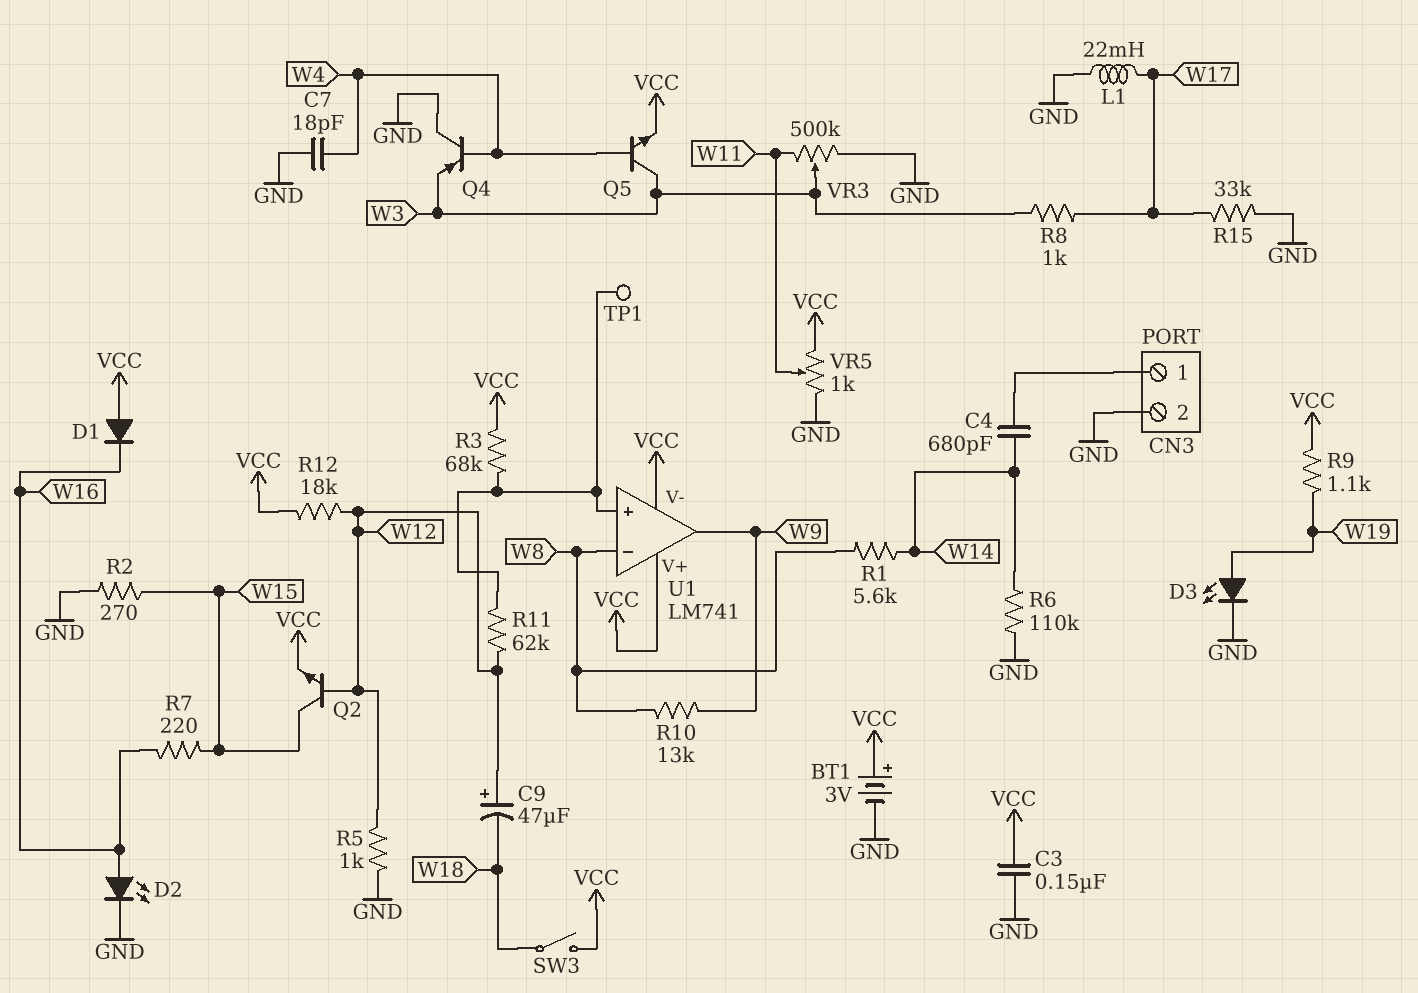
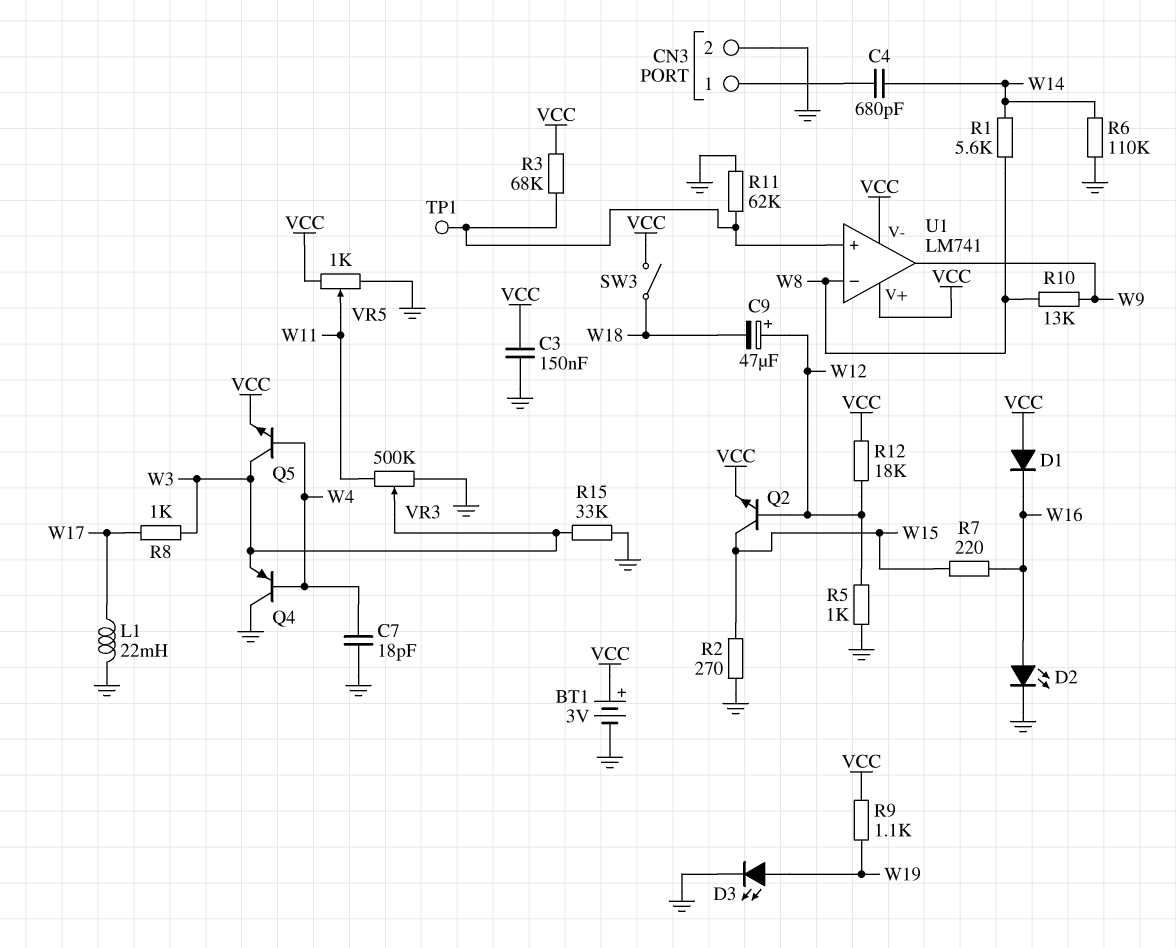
R11: 62k (U1/in+, W12) -> 62k (GND, U1/in+)
R15: 33k (GND, W17) -> 33k (GND, W3)

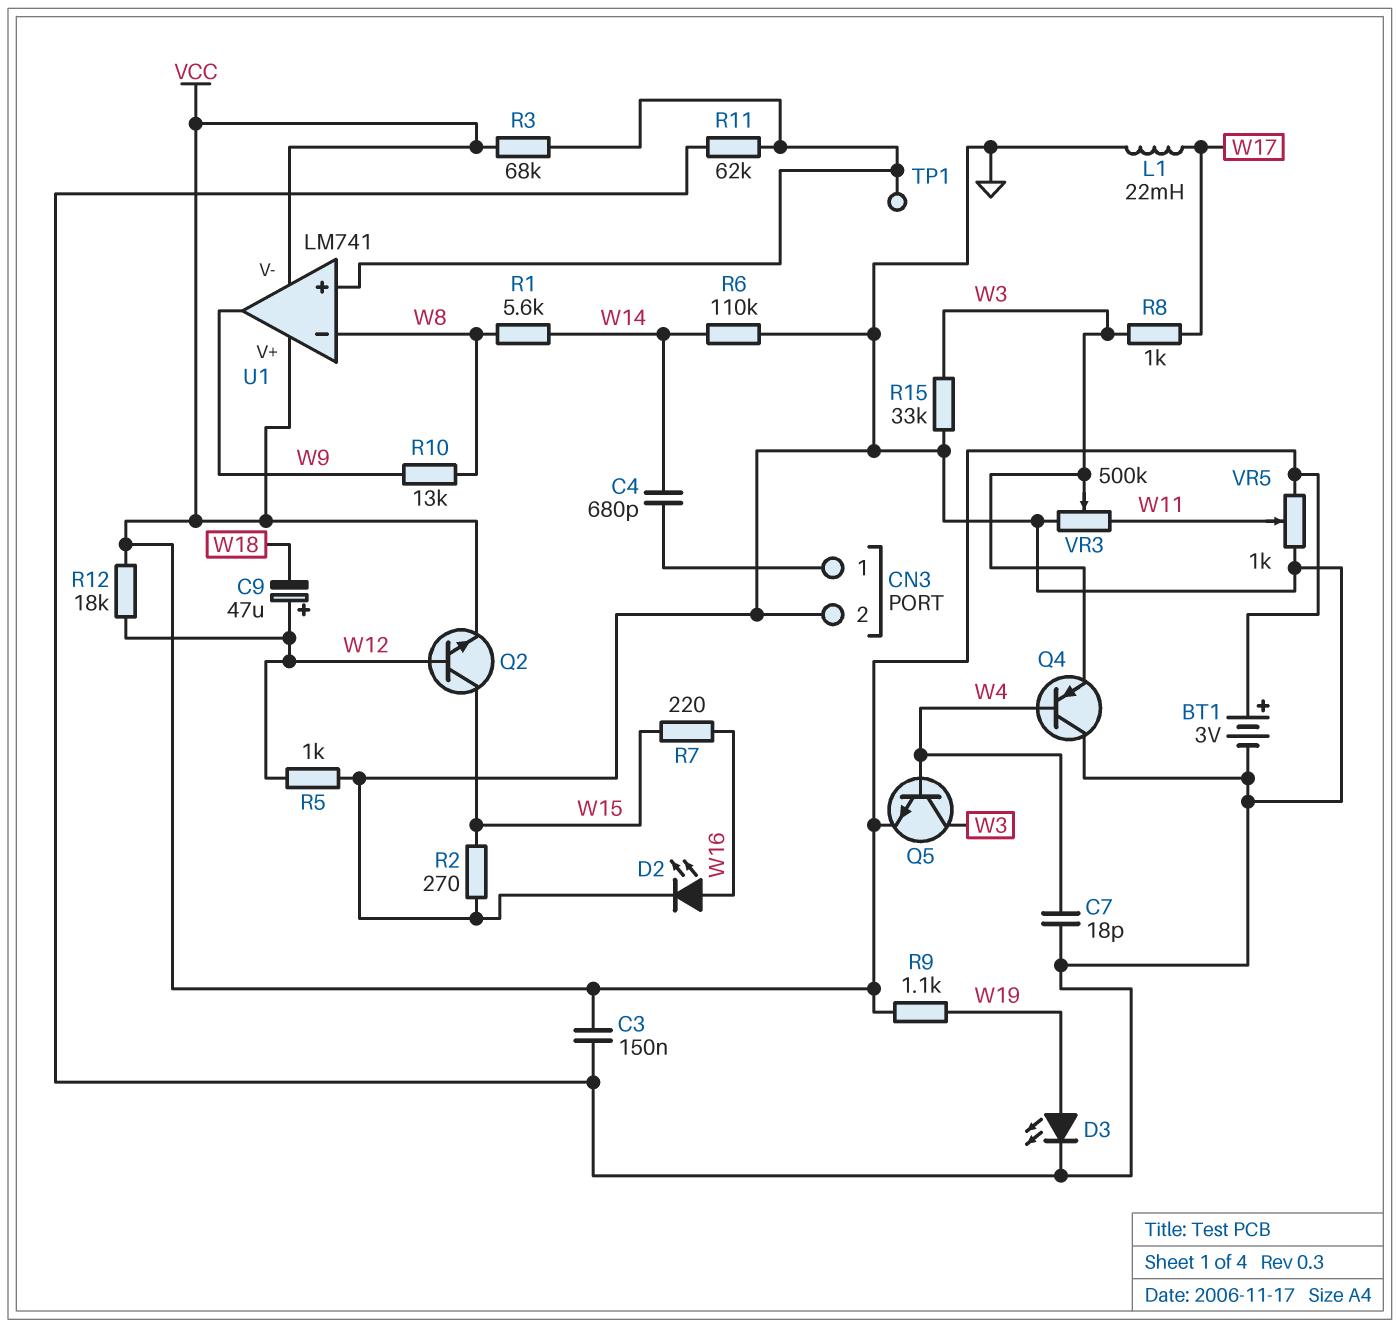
D1: diode (A VCC, K W16) -> none
SW3: switch (VCC, W18) -> none

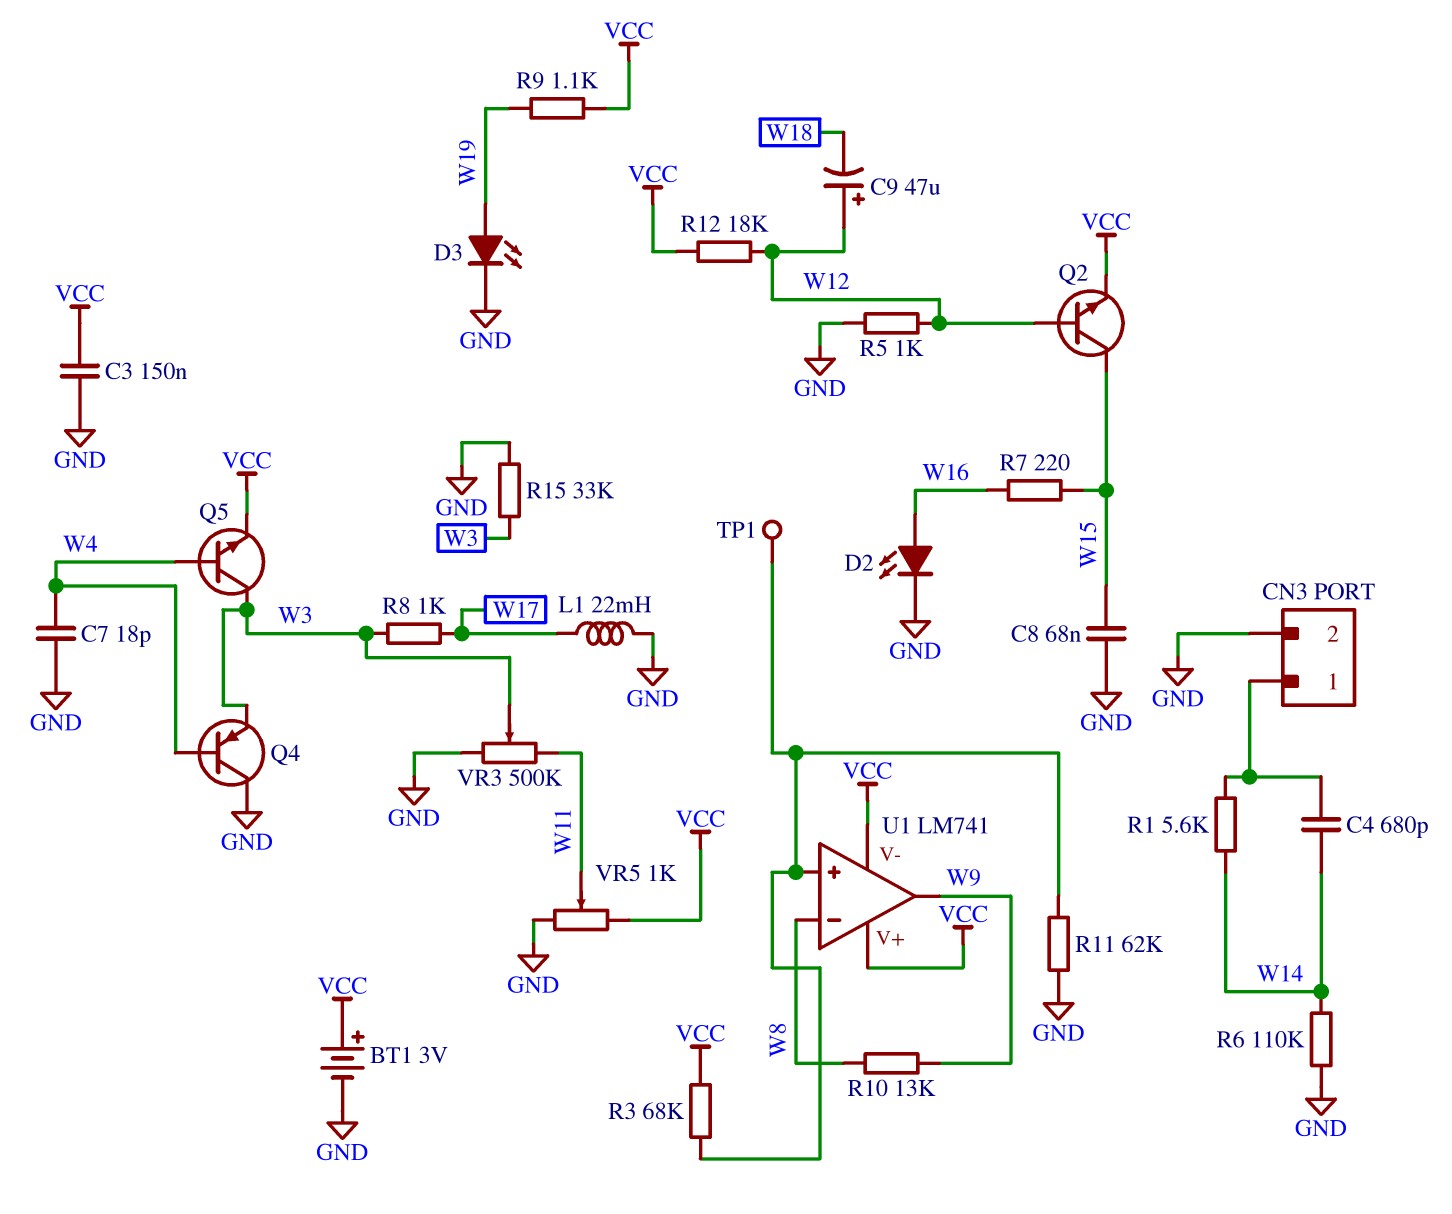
C8: none -> 68nF (GND, W15)
R1: 5.6k (W8, W14) -> 5.6k (CN3/1, W14)
R2: 270 (GND, W15) -> none

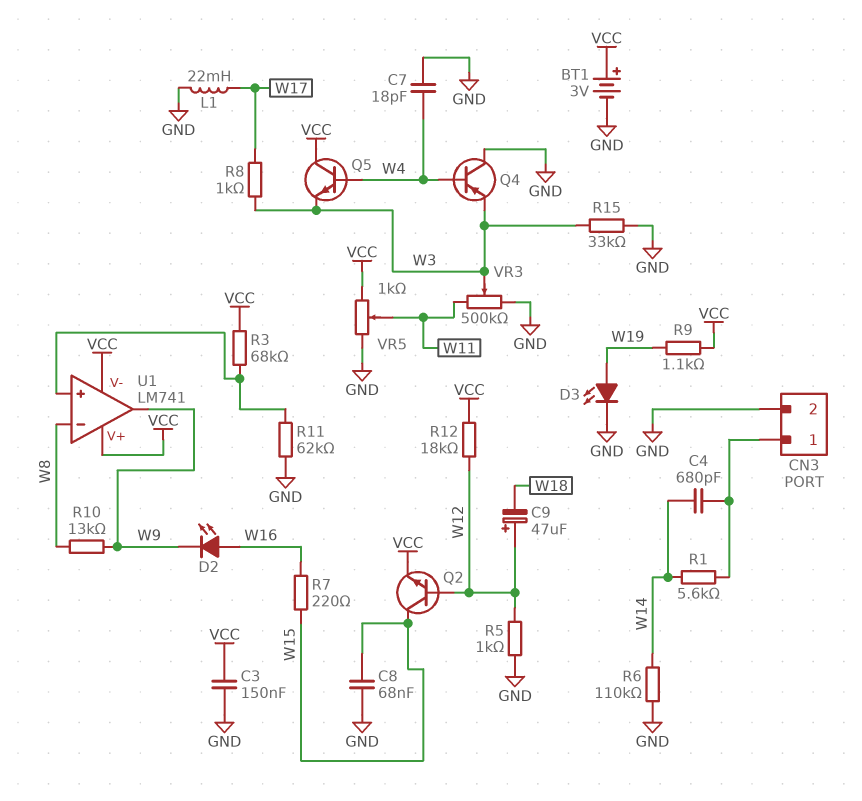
D2: LED (A W16, K GND) -> LED (A W16, K W9)
Q5: NPN (B W4, C W3, E VCC) -> NPN (B W4, C VCC, E W3)
TP1: test point (U1/in+) -> none

